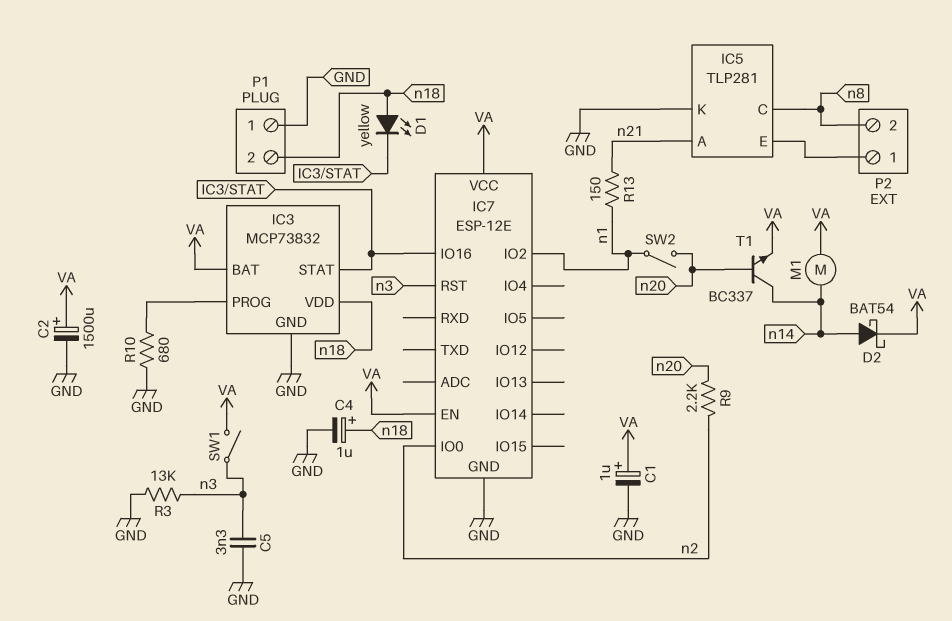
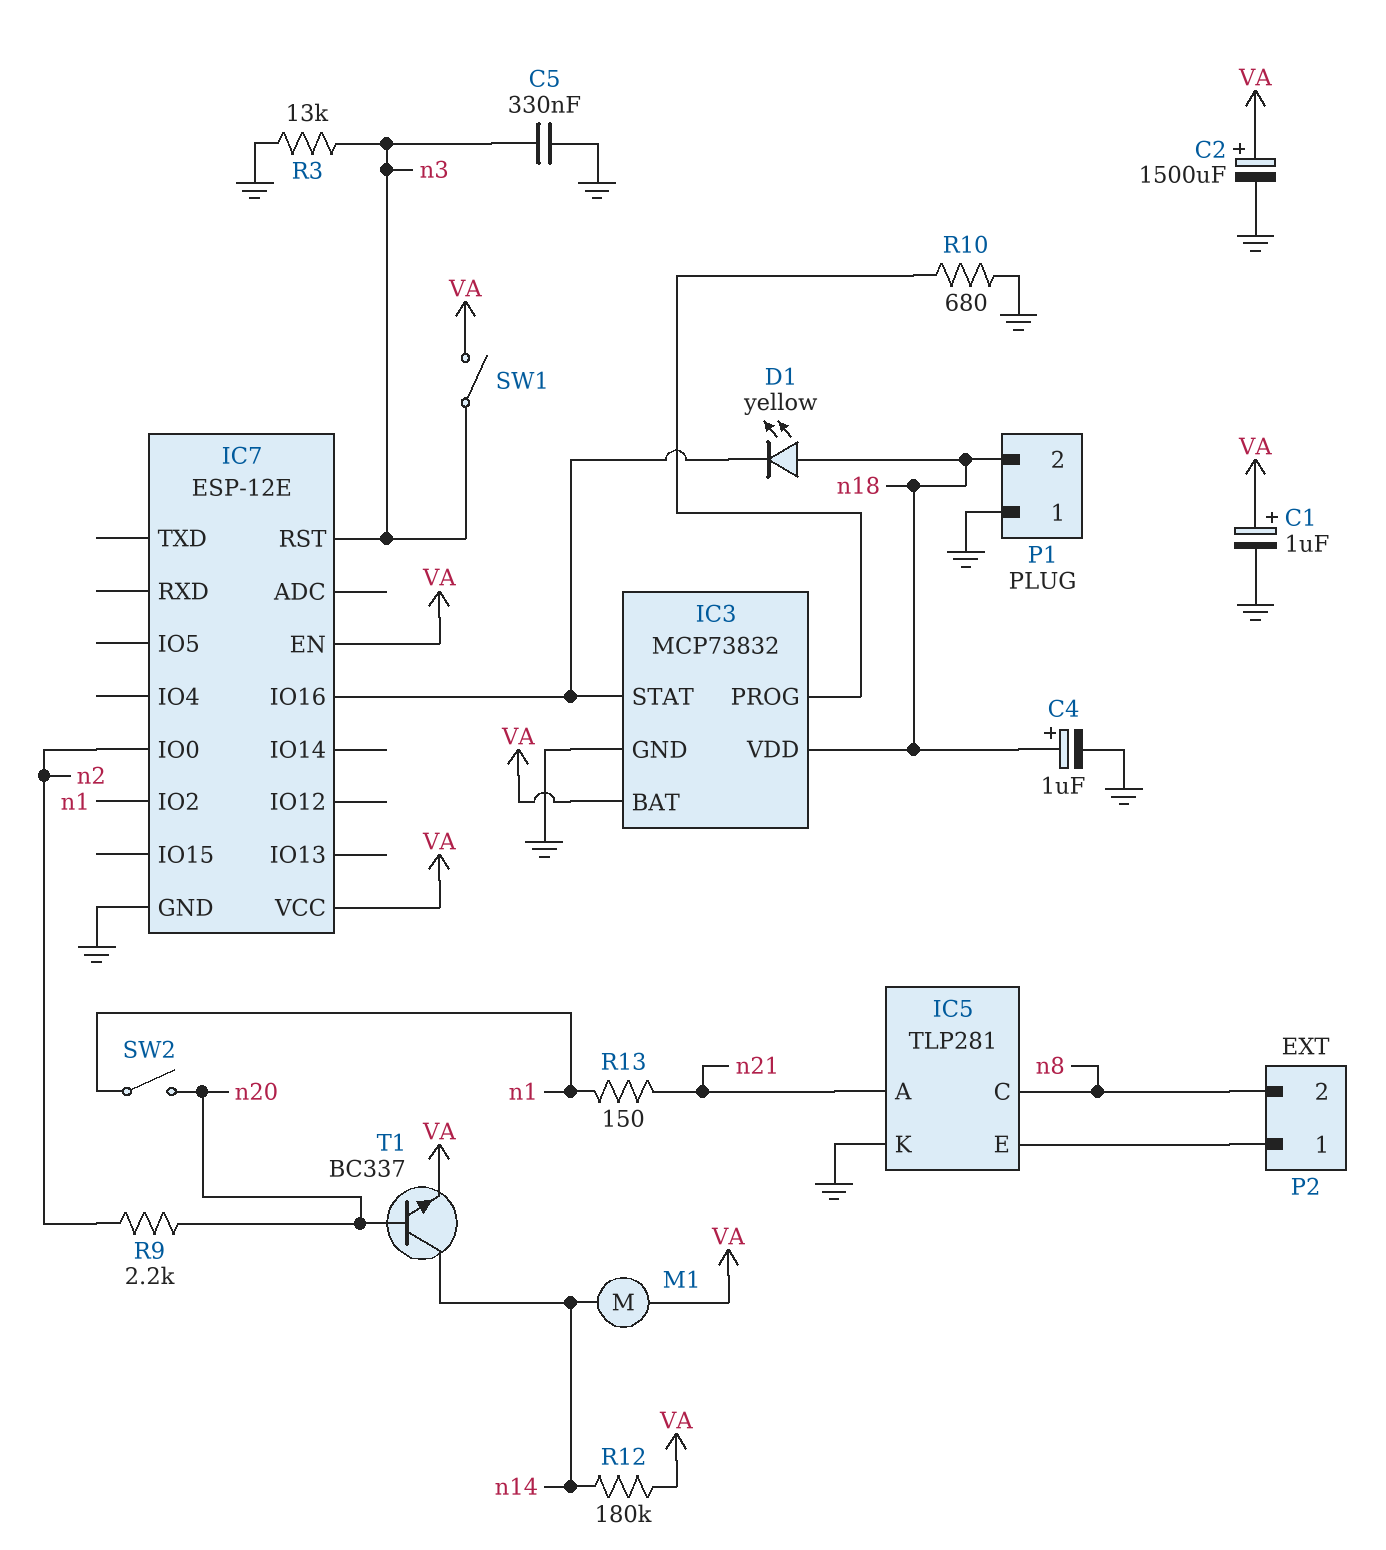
C5: 3.3nF (GND, n3) -> 330nF (GND, n3)
D2: schottky BAT54 (A n14, K VA) -> none
R12: none -> 180k (VA, n14)

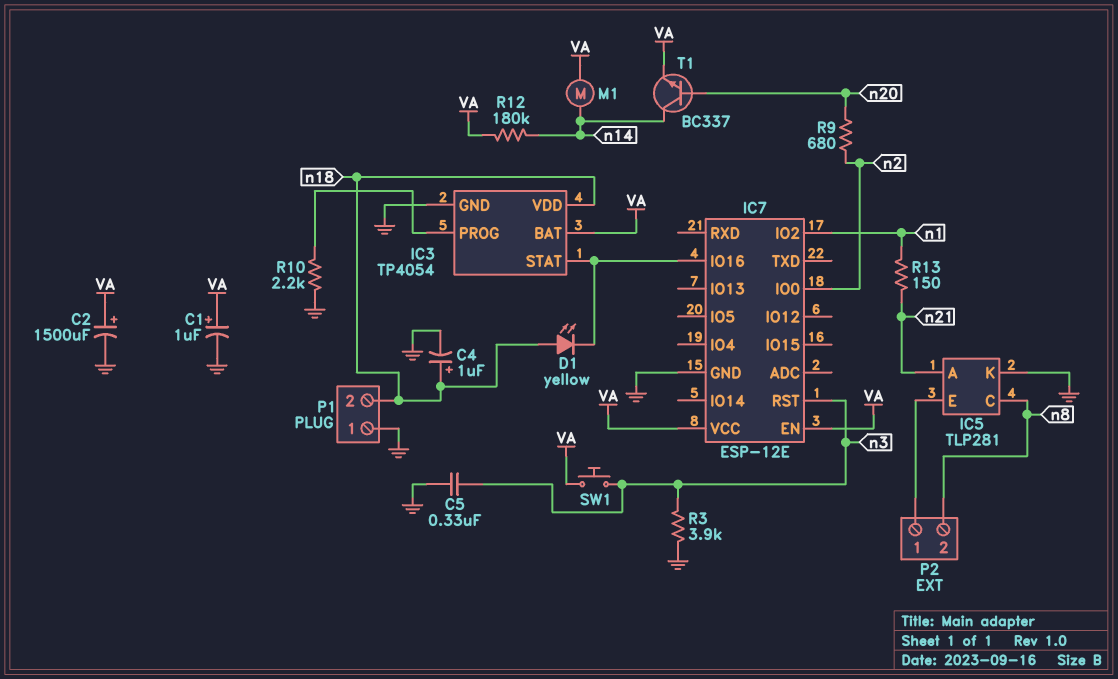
IC3: MCP73832 -> TP4054
R3: 13k (GND, n3) -> 3.9k (GND, n3)
R9: 2.2k (n2, n20) -> 680 (n2, n20)
R10: 680 (GND, IC3/PROG) -> 2.2k (GND, IC3/PROG)
SW1: switch (VA, n3) -> button (VA, n3)
SW2: switch (n1, n20) -> none

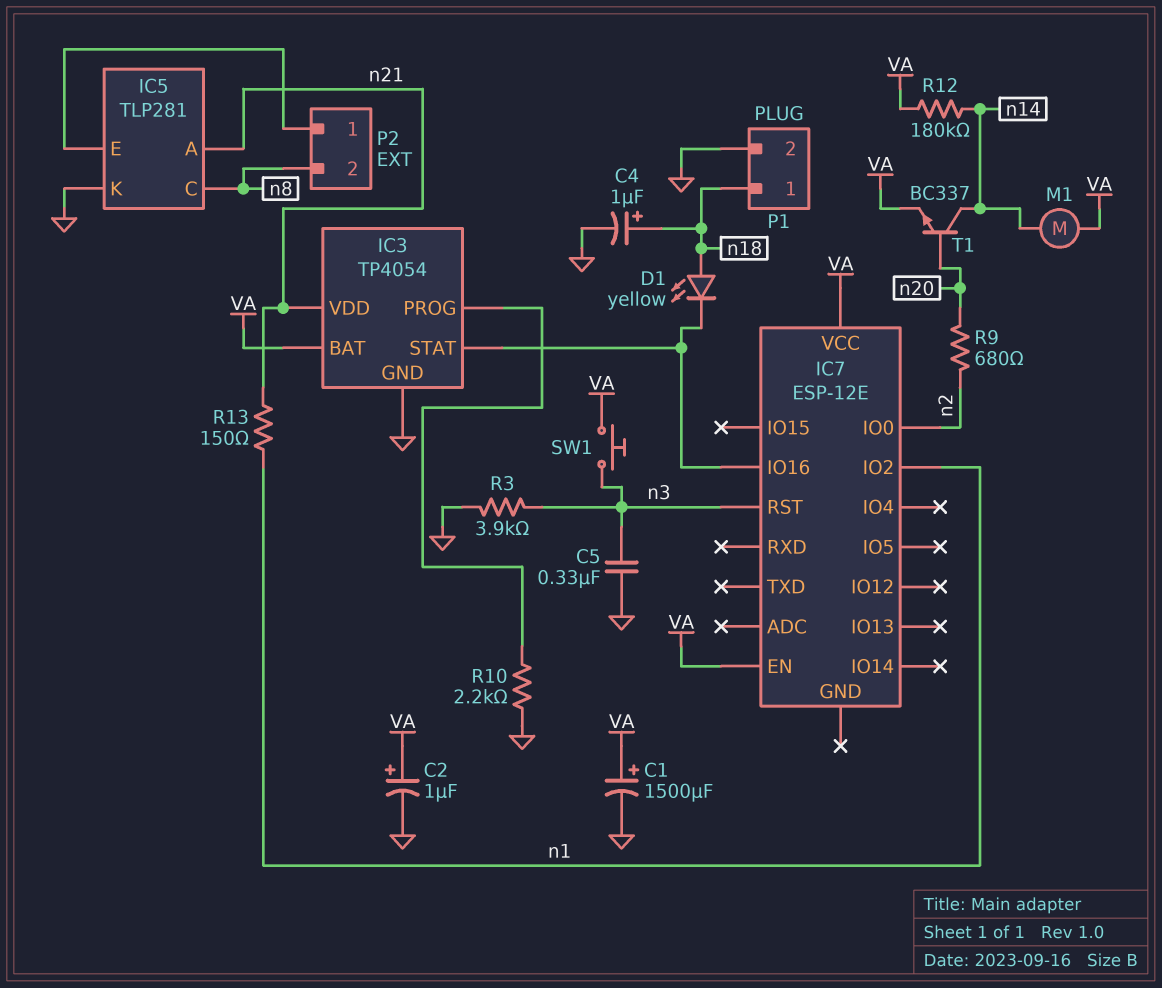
C1: 1uF (plus VA, minus GND) -> 1500uF (plus VA, minus GND)
C2: 1500uF (plus VA, minus GND) -> 1uF (plus VA, minus GND)
IC3 pin VDD: n18 -> n21
IC7 pin GND: GND -> none
P1 pin 1: GND -> n18
P1 pin 2: n18 -> GND

